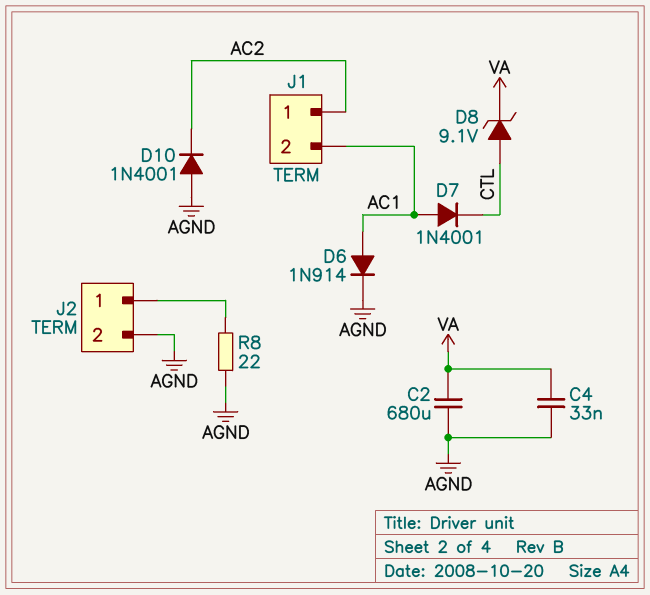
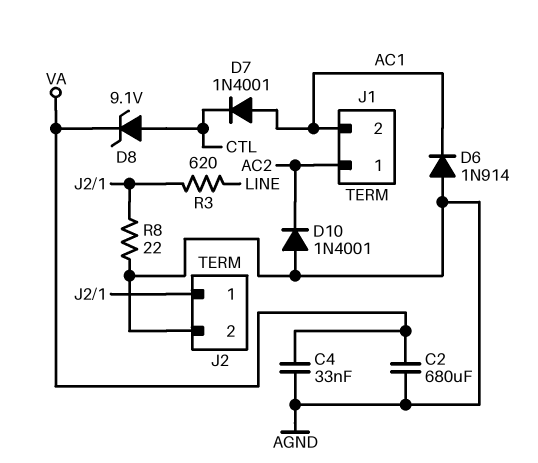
D6: diode 1N914 (A AC1, K AGND) -> diode 1N914 (A AGND, K AC1)
R3: none -> 620 (J2/1, LINE)

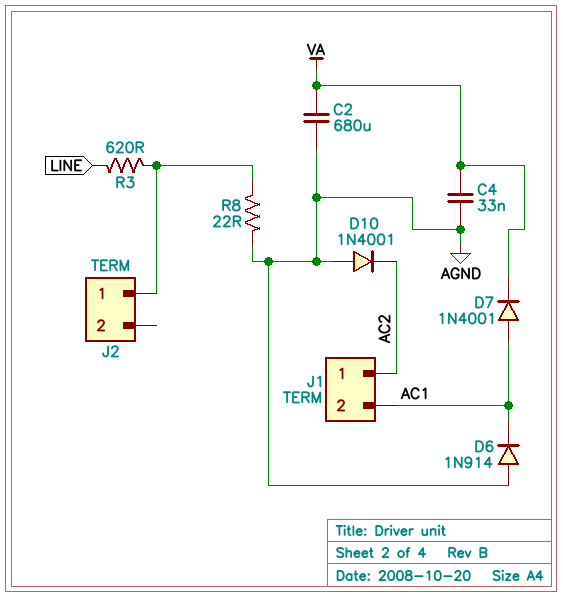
D7: diode 1N4001 (A AC1, K CTL) -> diode 1N4001 (A AC1, K VA)
D8: zener 9.1V (A CTL, K VA) -> none
J2 pin 2: AGND -> none

